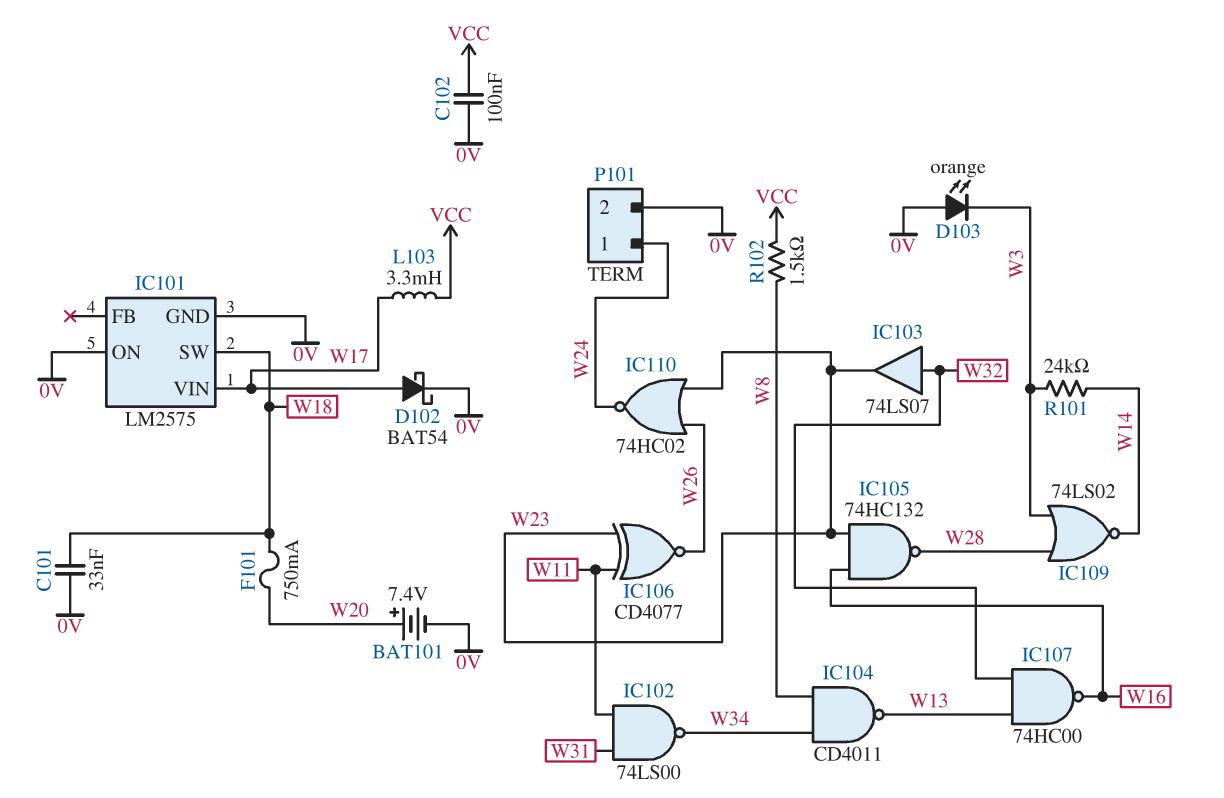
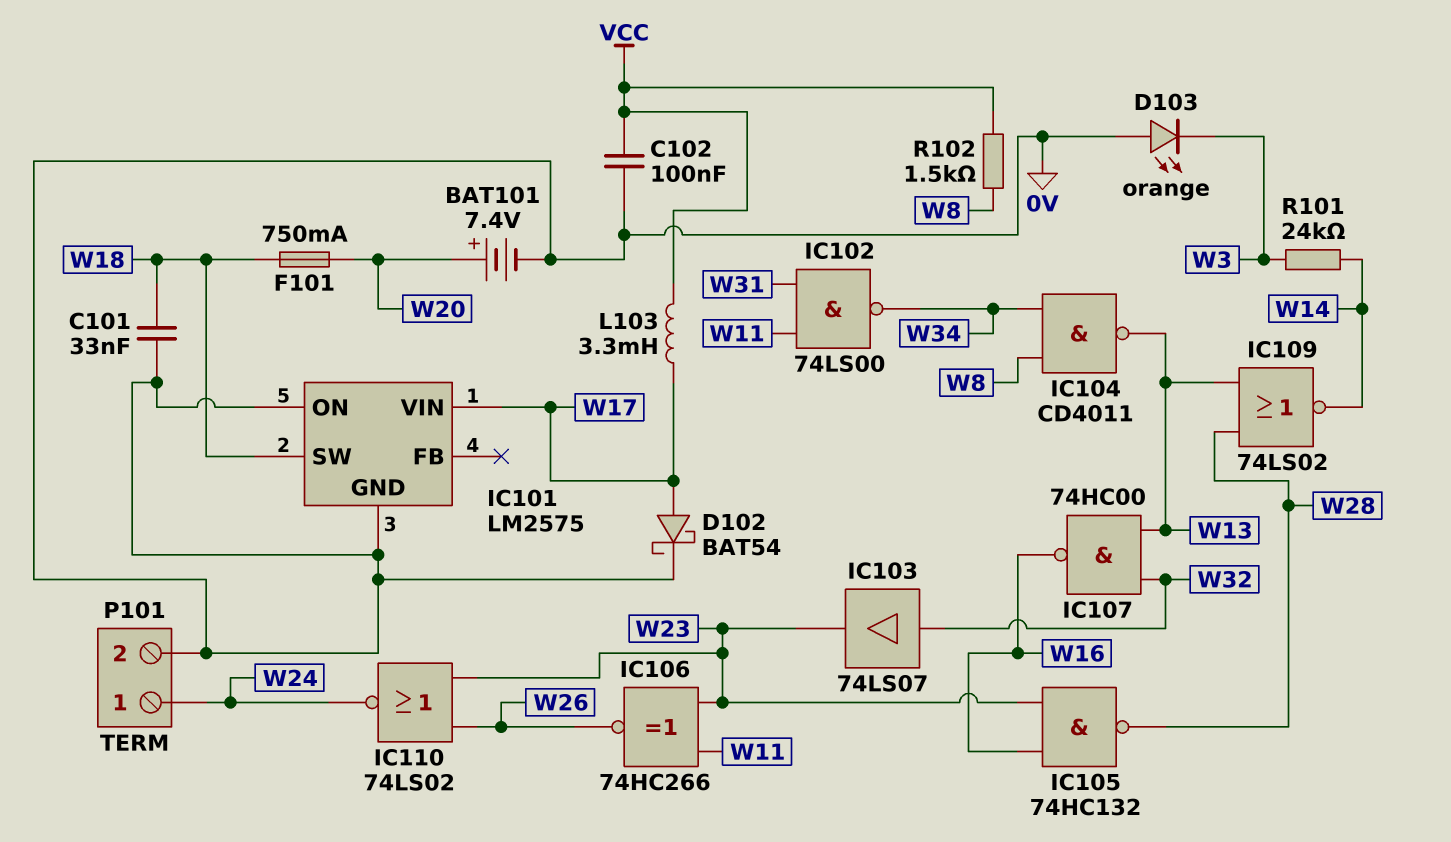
IC106: XNOR CD4077 (in W11, in W23, out W26) -> XNOR 74HC266 (in W11, in W23, out W26)
IC109: NOR 74LS02 (in W3, in W28, out W14) -> NOR 74LS02 (in W13, in W28, out W14)
IC110: NOR 74HC02 (in W23, in W26, out W24) -> NOR 74LS02 (in W23, in W26, out W24)

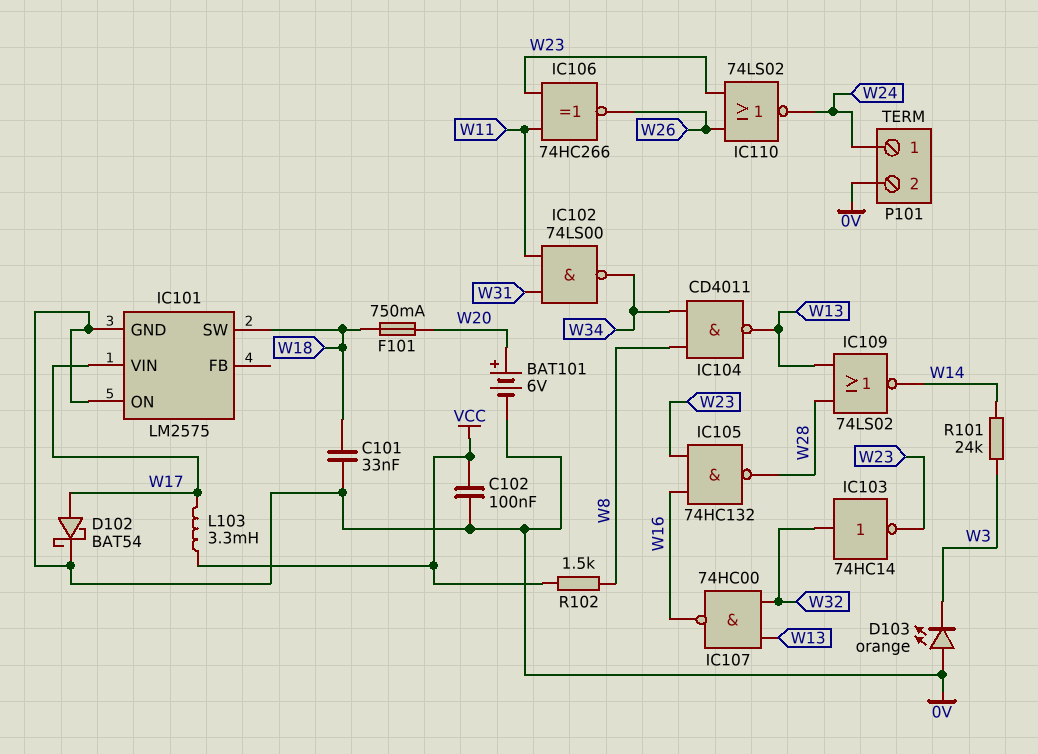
BAT101: 7.4V (plus W20, minus 0V) -> 6V (plus W20, minus 0V)
IC103: buffer 74LS07 (in W32, out W23) -> NOT 74HC14 (in W32, out W23)

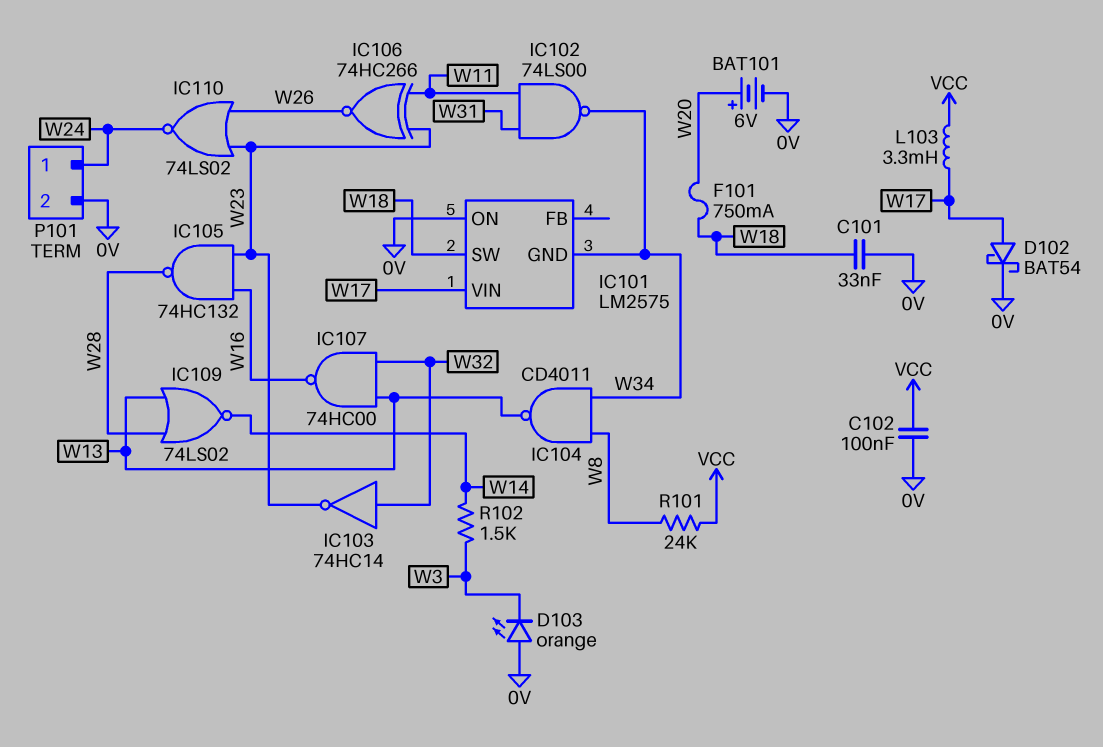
IC101 pin GND: 0V -> W34
R101: 24k (W3, W14) -> 24k (VCC, W8)
R102: 1.5k (VCC, W8) -> 1.5k (W3, W14)

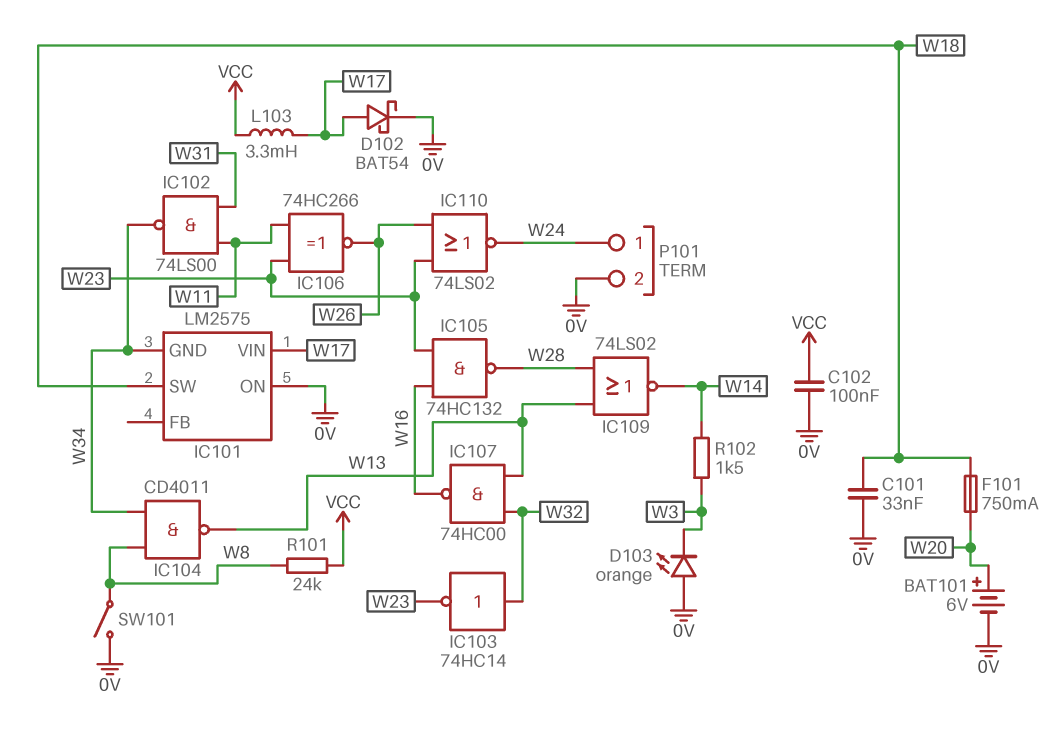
SW101: none -> switch (0V, W8)

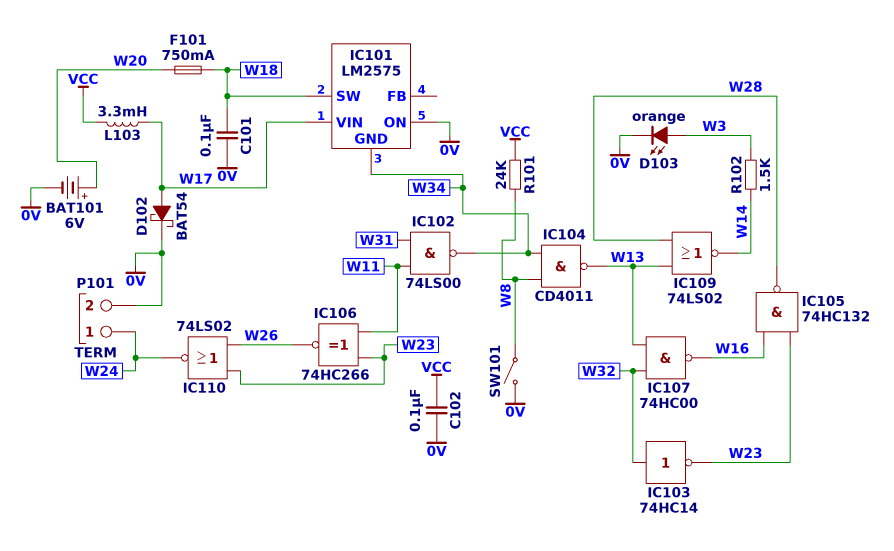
C101: 33nF (0V, W18) -> 100nF (0V, W18)
D103: LED orange (A 0V, K W3) -> LED orange (A W3, K 0V)

